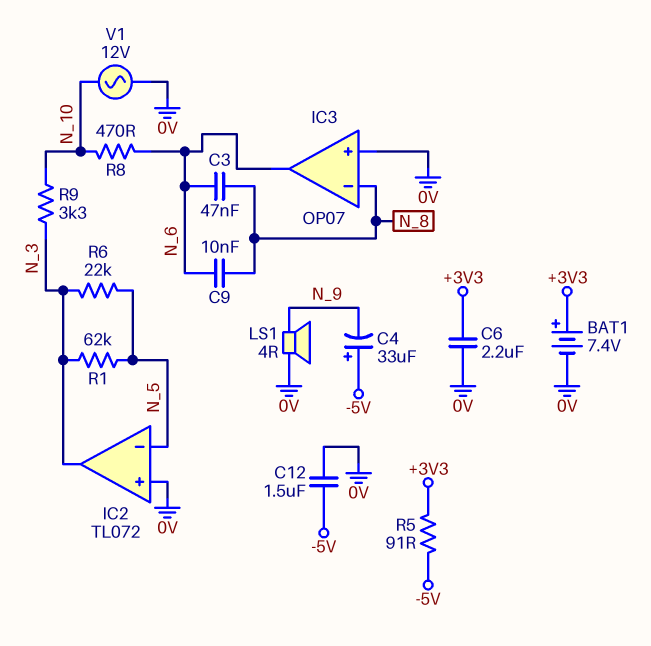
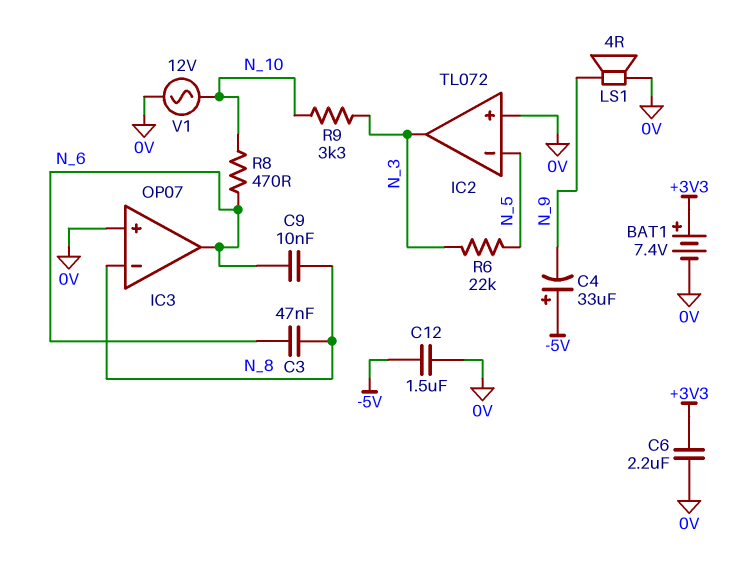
R1: 62k (N_3, N_5) -> none
R5: 91 (+3V3, -5V) -> none

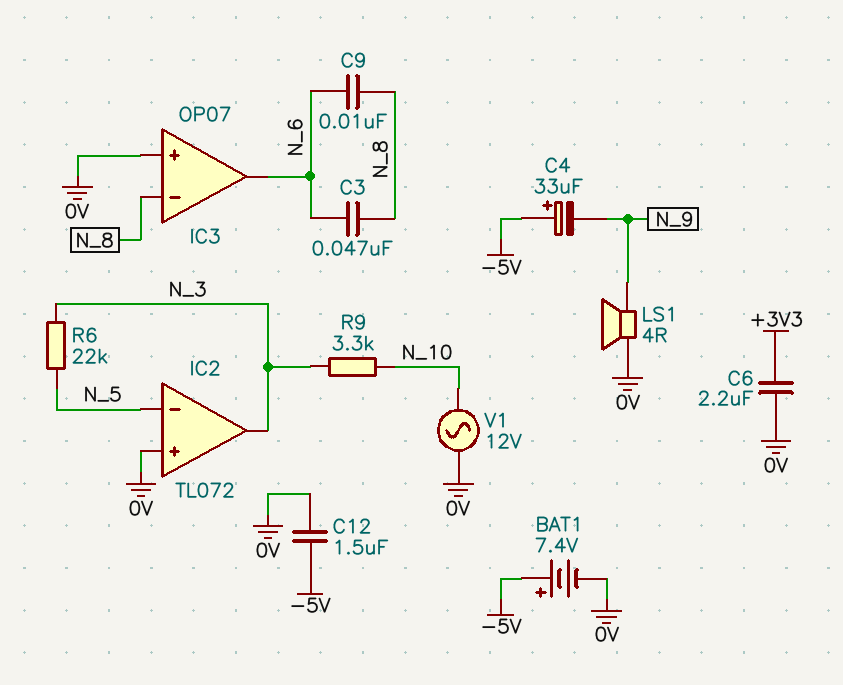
BAT1: 7.4V (plus +3V3, minus 0V) -> 7.4V (plus -5V, minus 0V)
R8: 470 (N_6, N_10) -> none

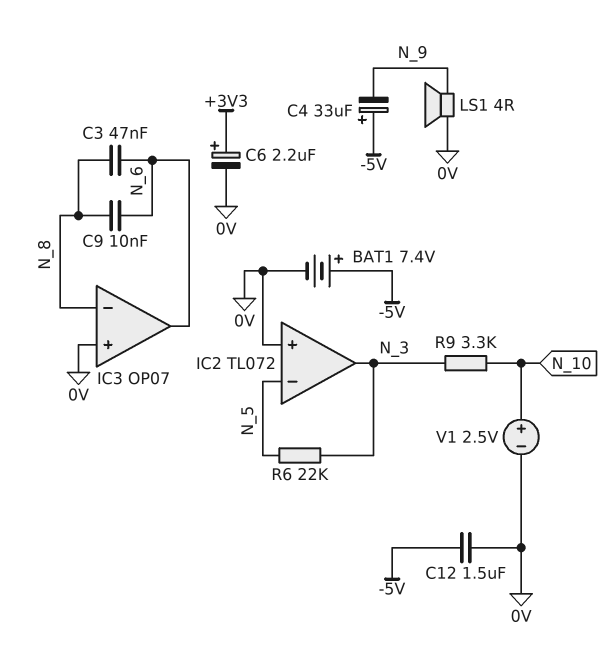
C6: 2.2uF (+3V3, 0V) -> 2.2uF (plus +3V3, minus 0V)
V1: AC 12V (0V, N_10) -> 2.5V (plus N_10, minus 0V)

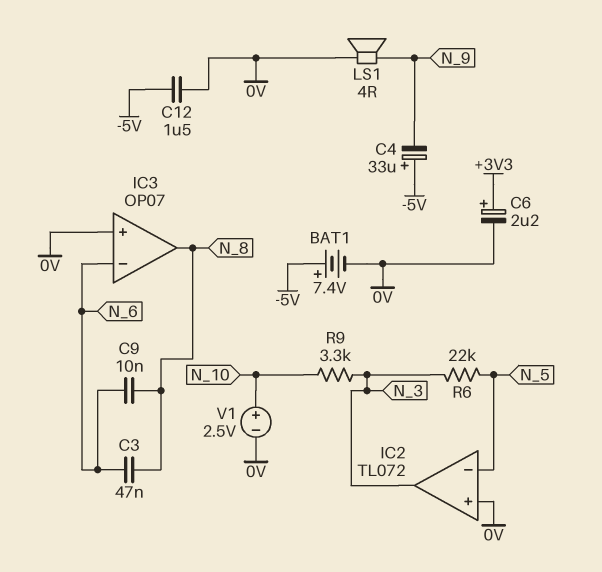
IC3 pin in-: N_8 -> N_6
IC3 pin out: N_6 -> N_8

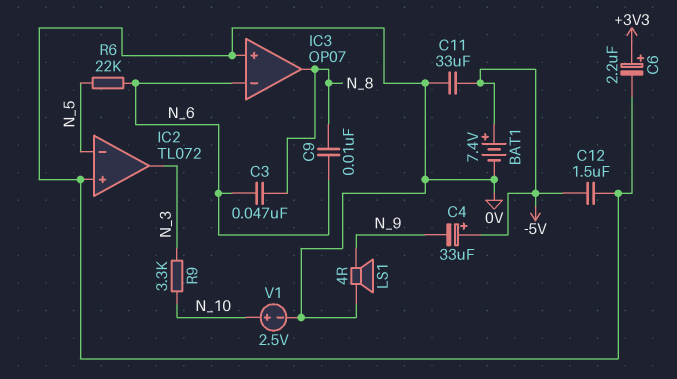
C11: none -> 33uF (-5V, 0V)
R6: 22k (N_3, N_5) -> 22k (N_5, N_6)

